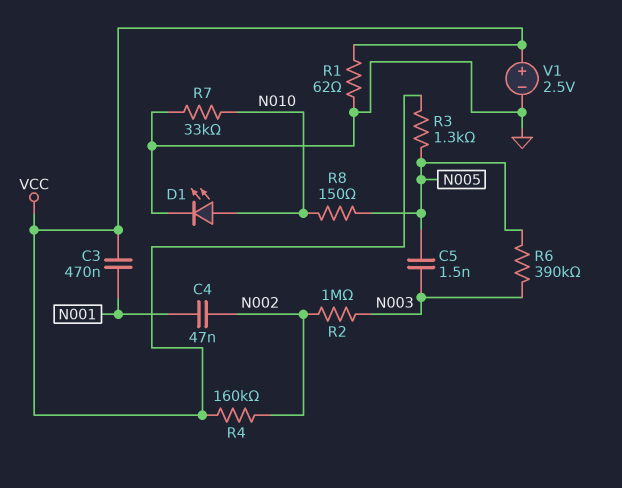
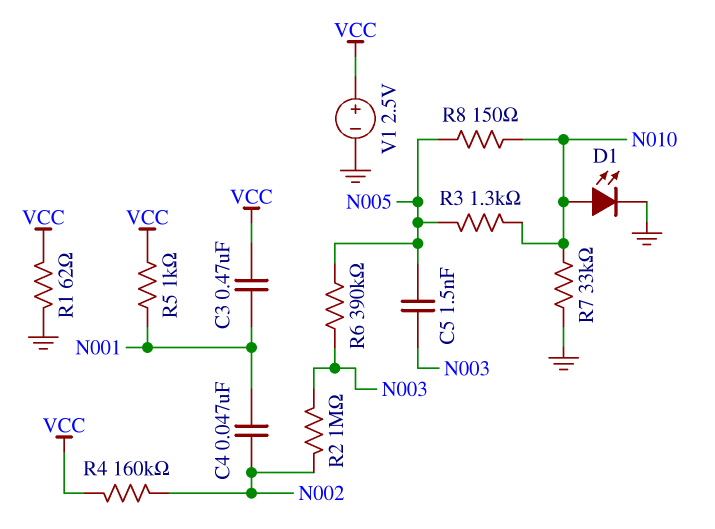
R3: 1.3k (N005, VCC) -> 1.3k (N005, N010)
R5: none -> 1k (N001, VCC)

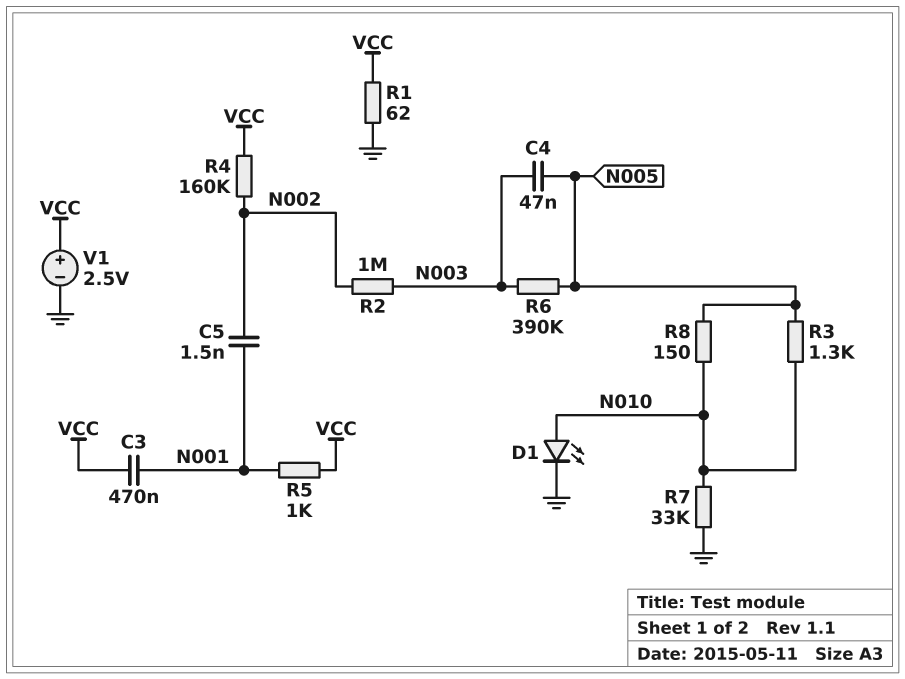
C4: 47nF (N001, N002) -> 47nF (N003, N005)
C5: 1.5nF (N003, N005) -> 1.5nF (N001, N002)

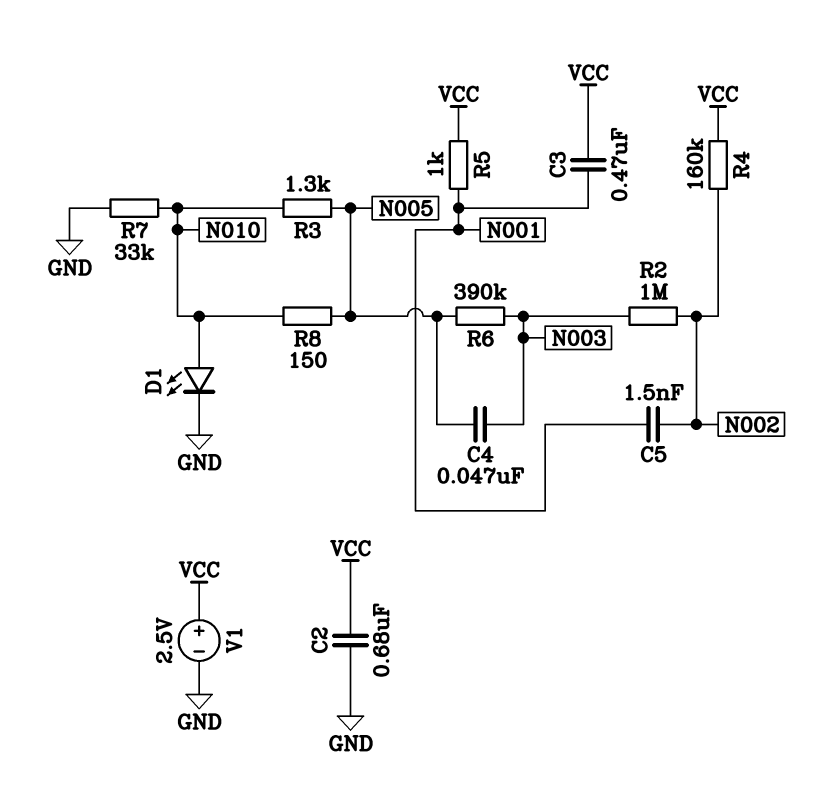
C2: none -> 680nF (GND, VCC)
R1: 62 (GND, VCC) -> none

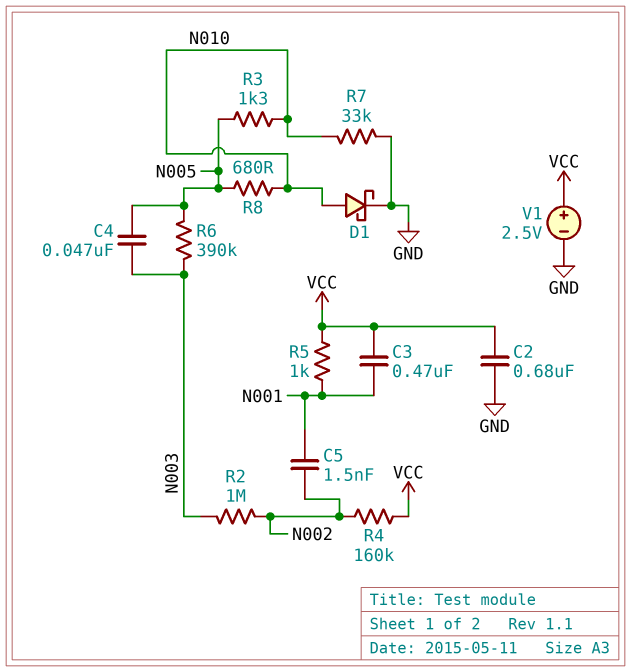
D1: LED (A N010, K GND) -> schottky (A N010, K GND)
R8: 150 (N005, N010) -> 680 (N005, N010)

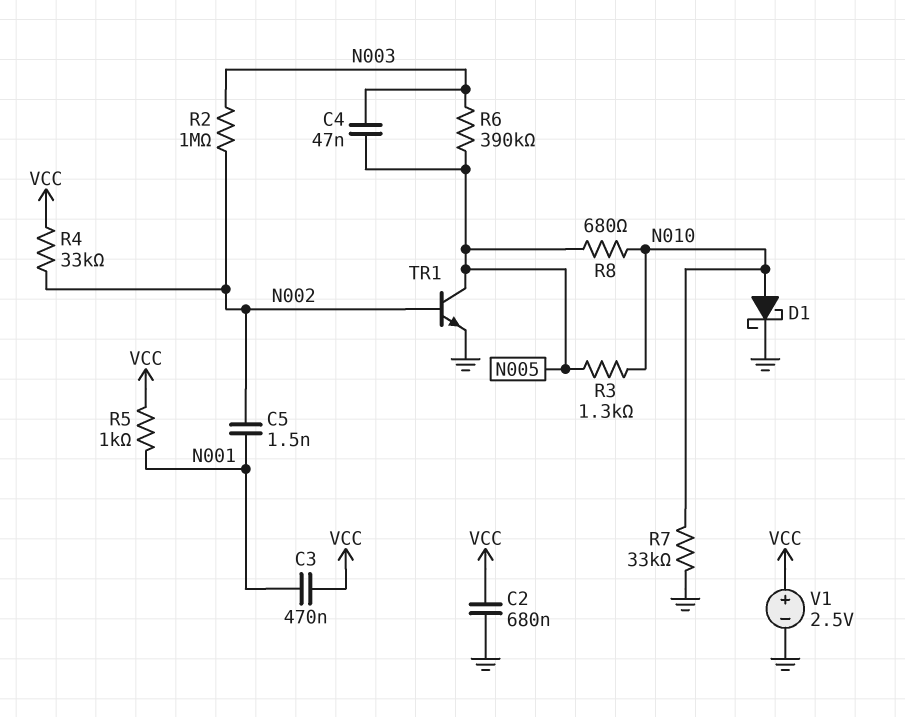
R4: 160k (N002, VCC) -> 33k (N002, VCC)
TR1: none -> NPN (B N002, C N005, E GND)

